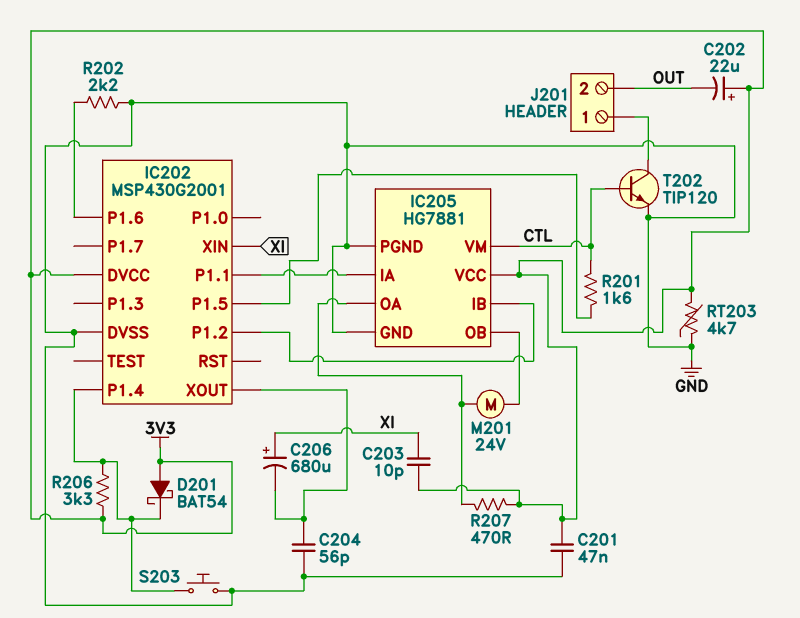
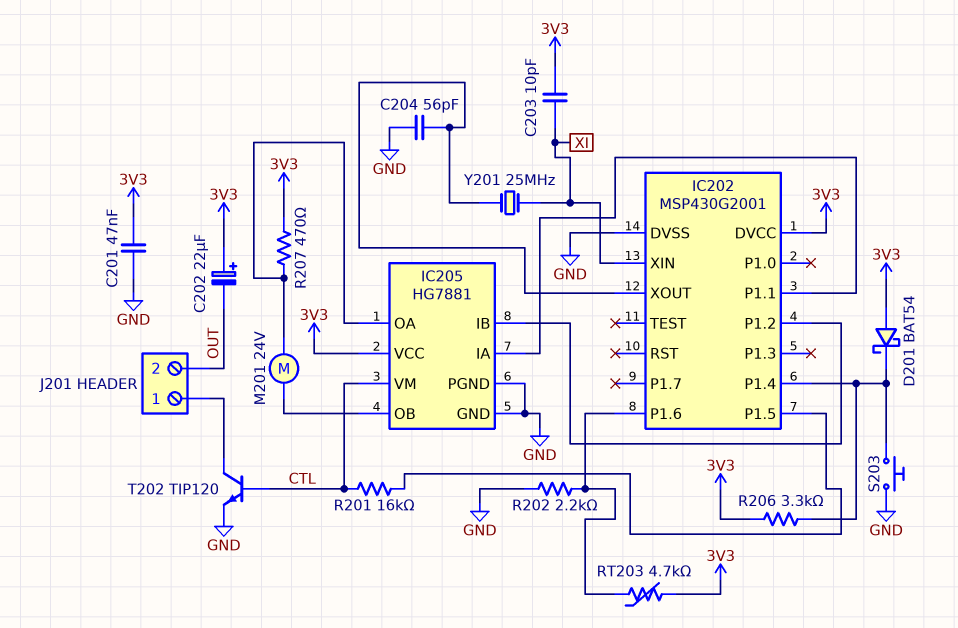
C206: 680uF (plus XI, minus IC202/XOUT) -> none
R201: 1.6k (CTL, IC202/P1.5) -> 16k (CTL, IC202/P1.5)
RT203: 4.7k (3V3, GND) -> 4.7k (3V3, IC202/P1.6)
Y201: none -> 25MHz (IC202/XOUT, XI)

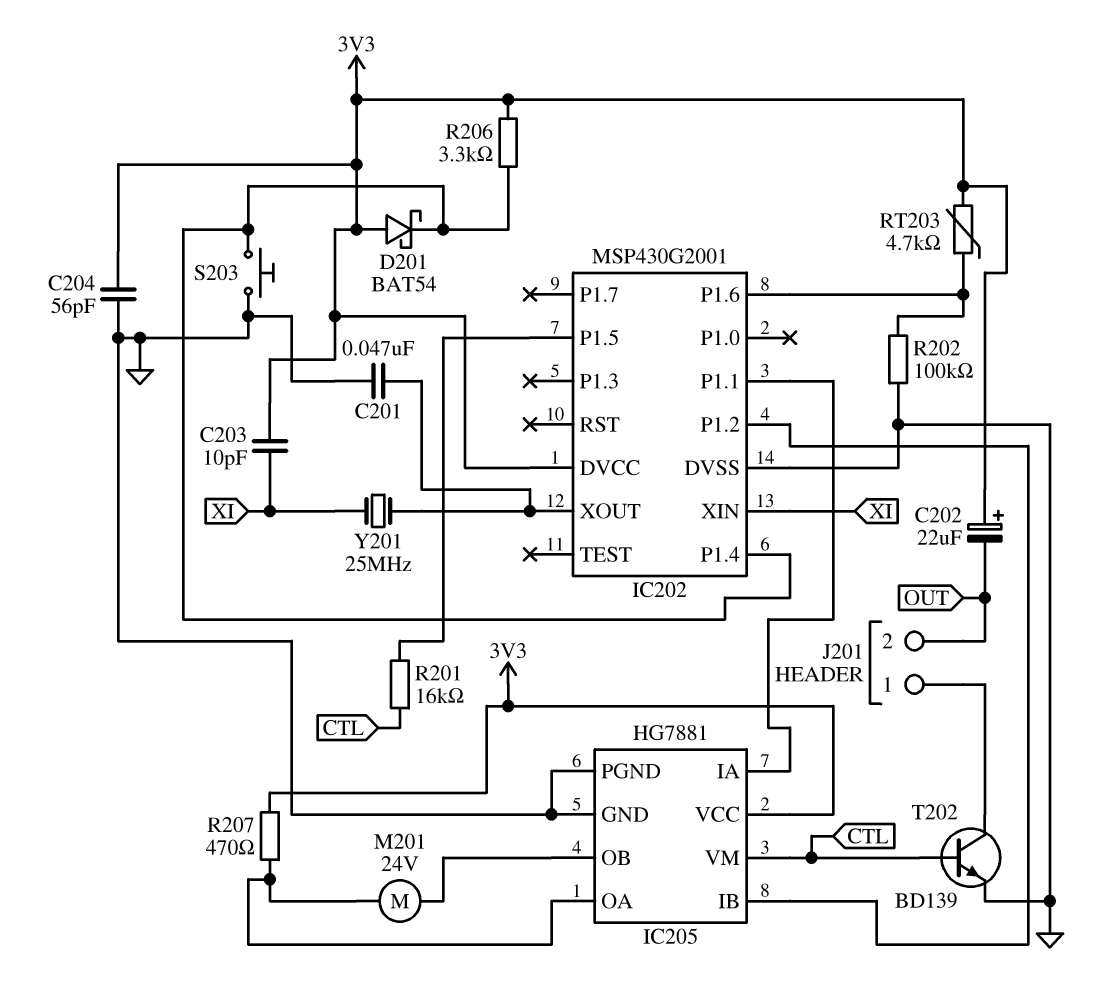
C201: 47nF (3V3, GND) -> 47nF (GND, IC202/XOUT)
C204: 56pF (GND, IC202/XOUT) -> 56pF (3V3, GND)
R202: 2.2k (GND, IC202/P1.6) -> 100k (GND, IC202/P1.6)
T202: NPN TIP120 (B CTL, C J201/1, E GND) -> NPN BD139 (B CTL, C J201/1, E GND)

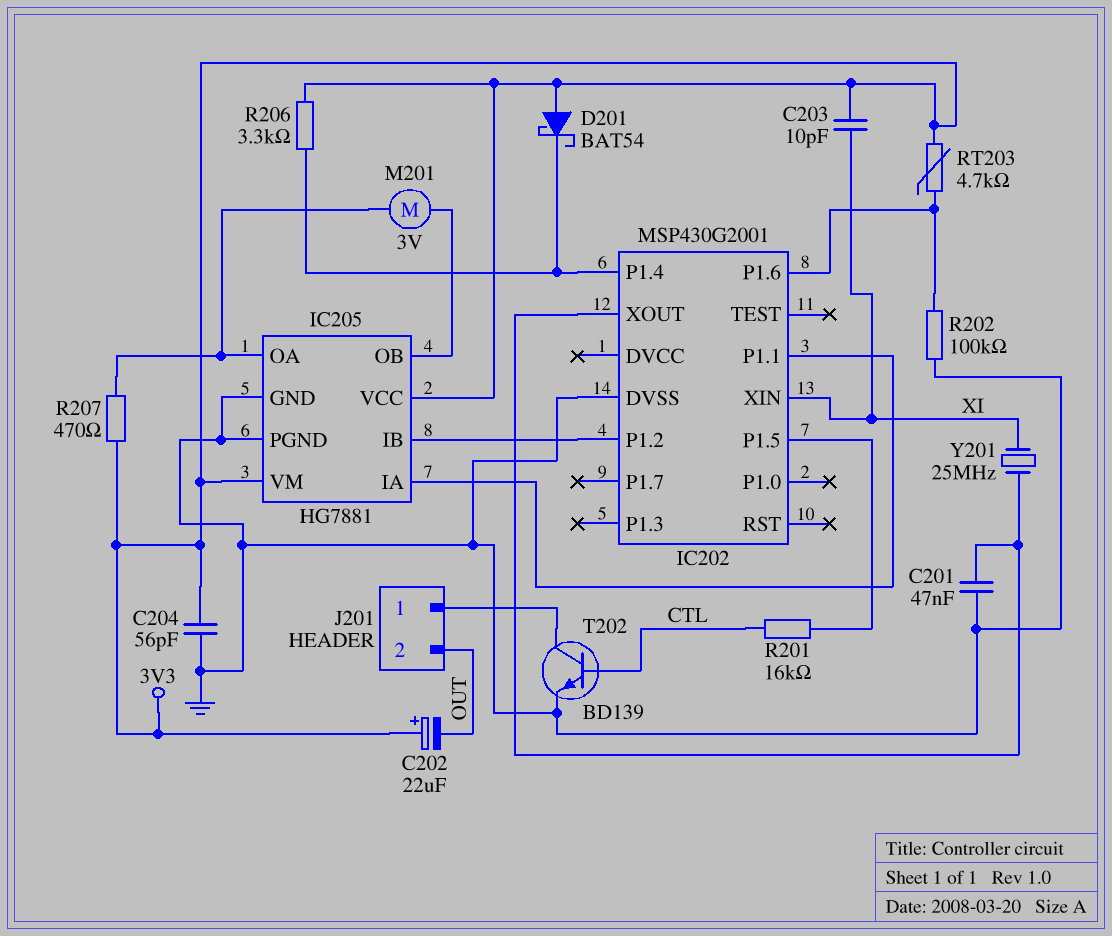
IC202 pin DVCC: 3V3 -> none
IC205 pin VM: CTL -> 3V3
M201: motor 24V (IC205/OA, IC205/OB) -> motor 3V (IC205/OA, IC205/OB)
S203: button (GND, IC202/P1.4) -> none

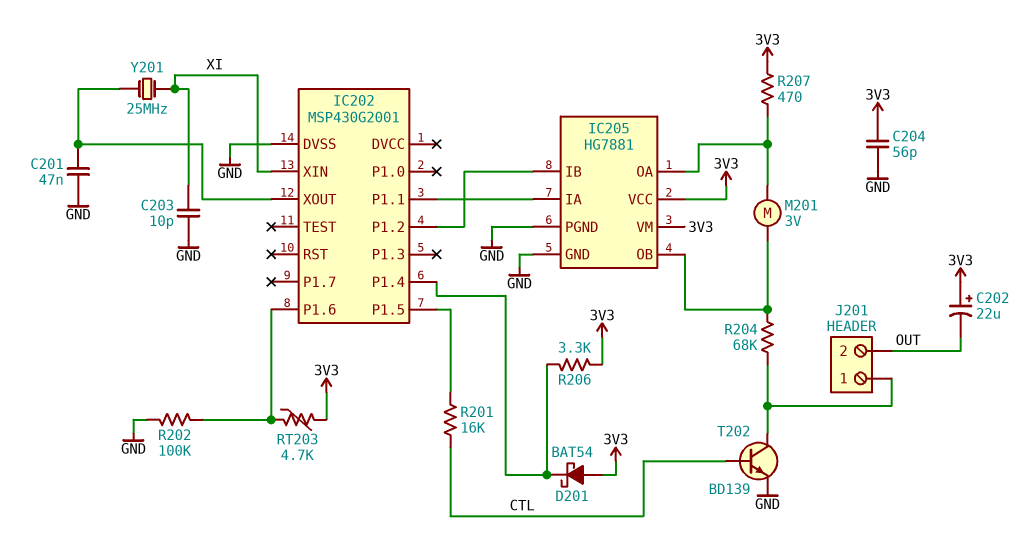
C203: 10pF (3V3, XI) -> 10pF (GND, XI)
R204: none -> 68k (IC205/OB, J201/1)

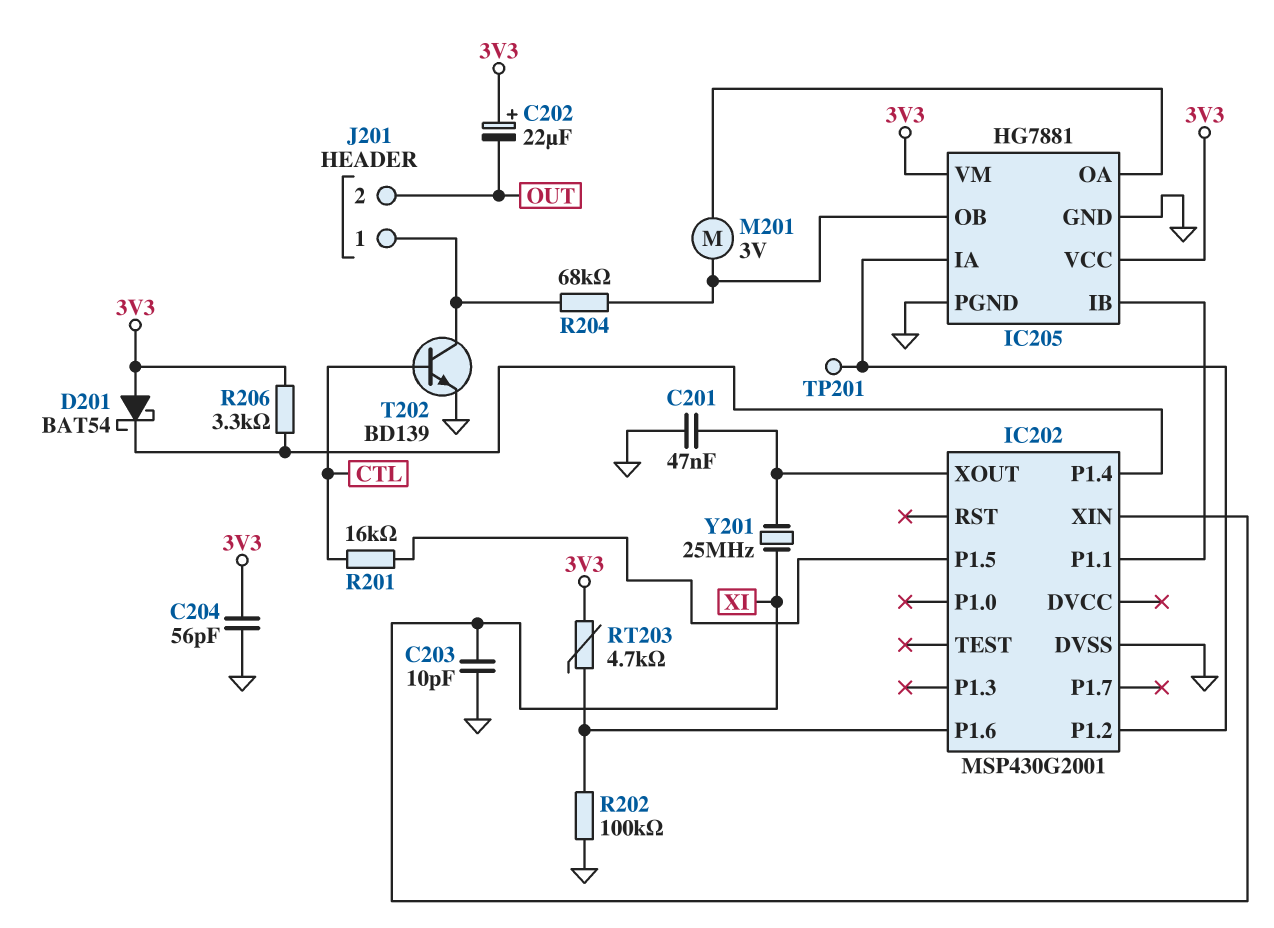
IC205 pin IA: IC202/P1.1 -> IC202/P1.2
IC205 pin IB: IC202/P1.2 -> IC202/P1.1
R207: 470 (3V3, IC205/OA) -> none
TP201: none -> test point (IC202/P1.2)

